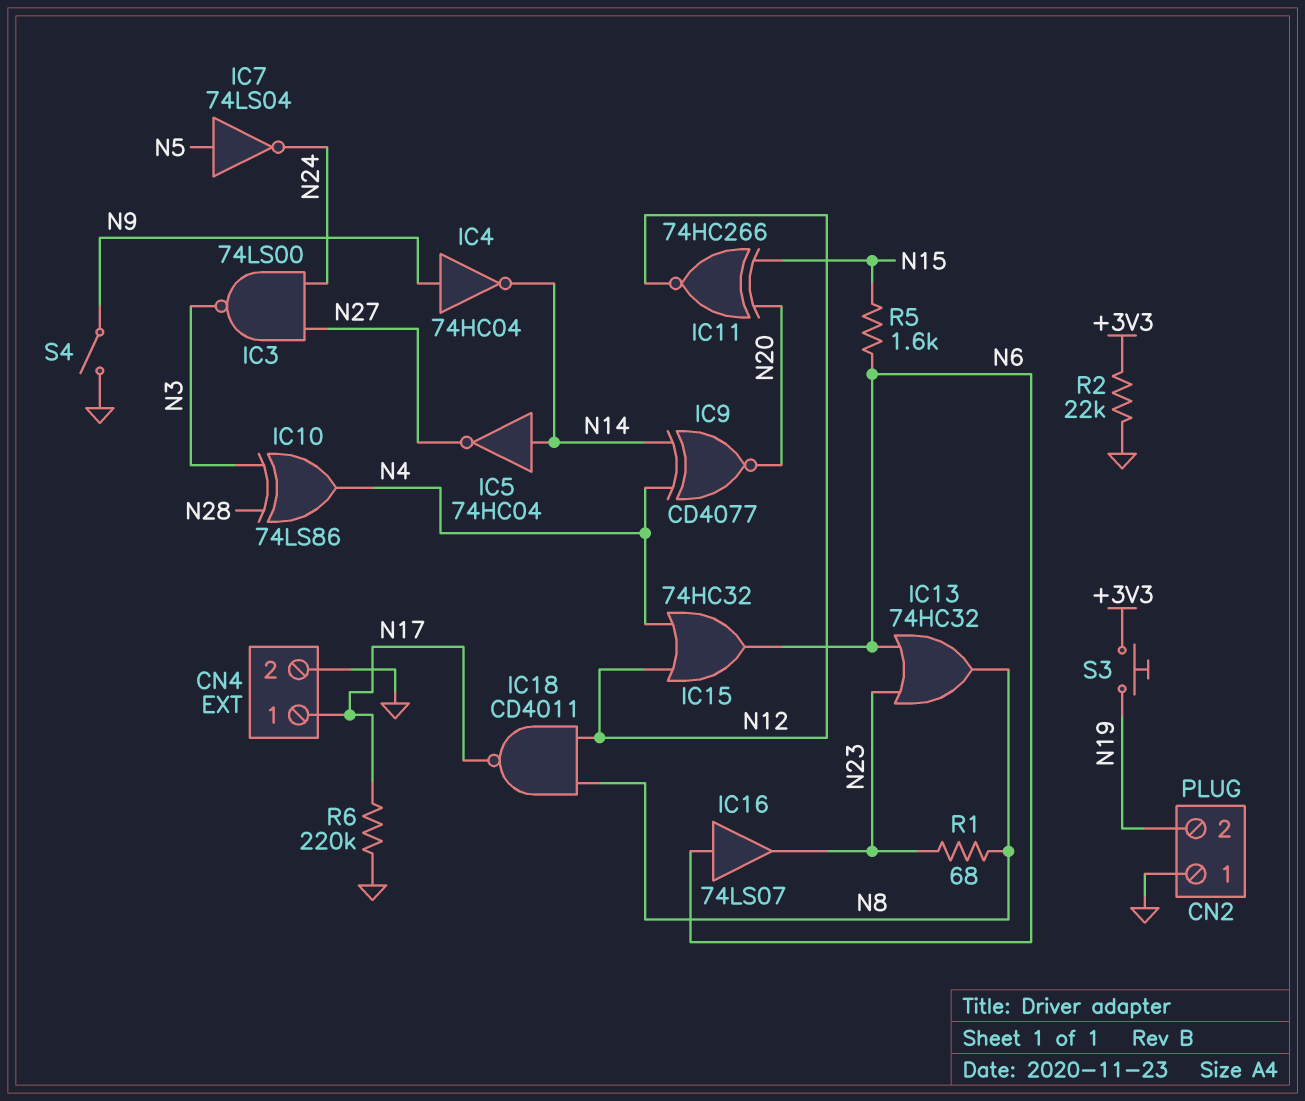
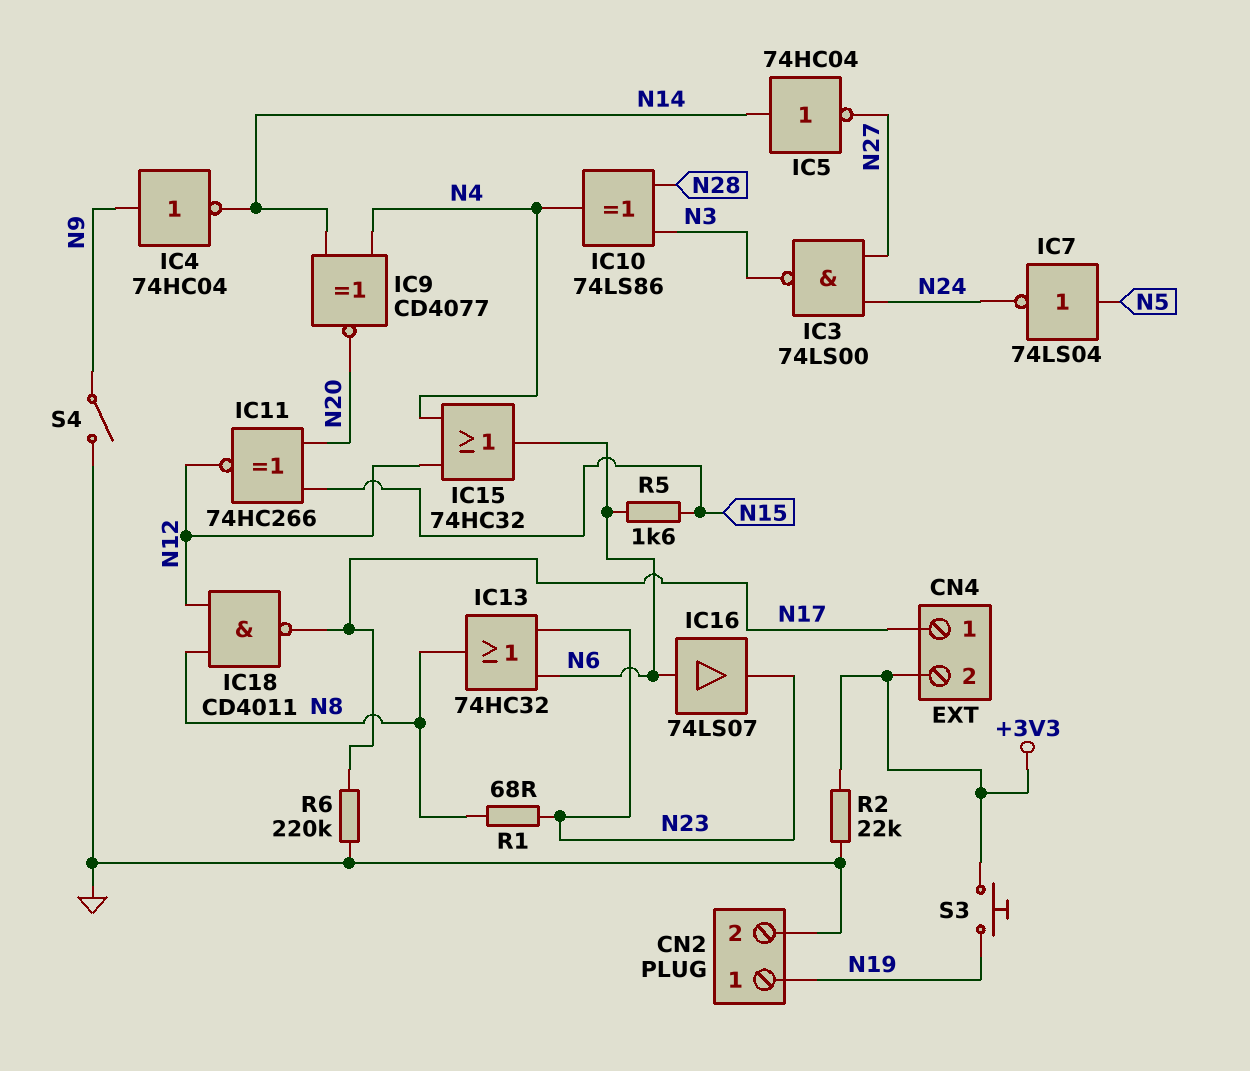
CN2 pin 1: GND -> N19
CN2 pin 2: N19 -> GND
CN4 pin 2: GND -> +3V3

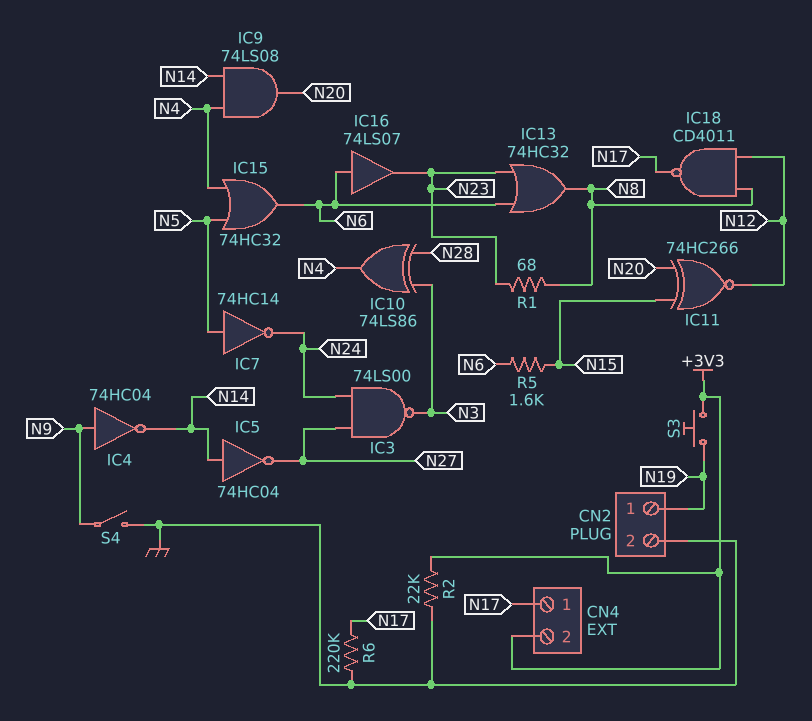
IC7: NOT 74LS04 (in N5, out N24) -> NOT 74HC14 (in N5, out N24)
IC9: XNOR CD4077 (in N4, in N14, out N20) -> AND 74LS08 (in N4, in N14, out N20)
IC15: OR 74HC32 (in N4, in N12, out N6) -> OR 74HC32 (in N4, in N5, out N6)

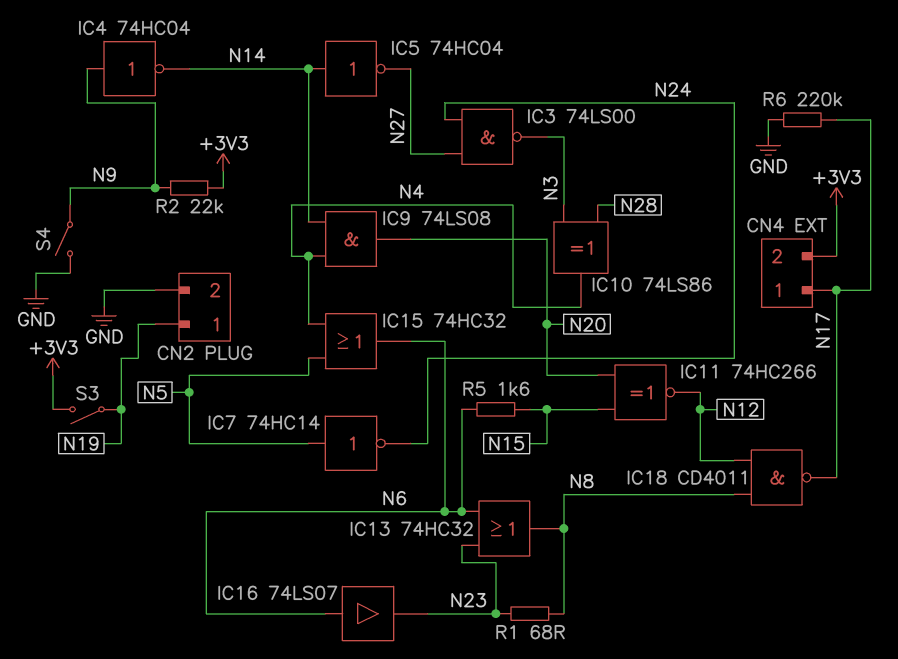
R2: 22k (+3V3, GND) -> 22k (+3V3, N9)
S3: button (+3V3, N19) -> switch (+3V3, N19)

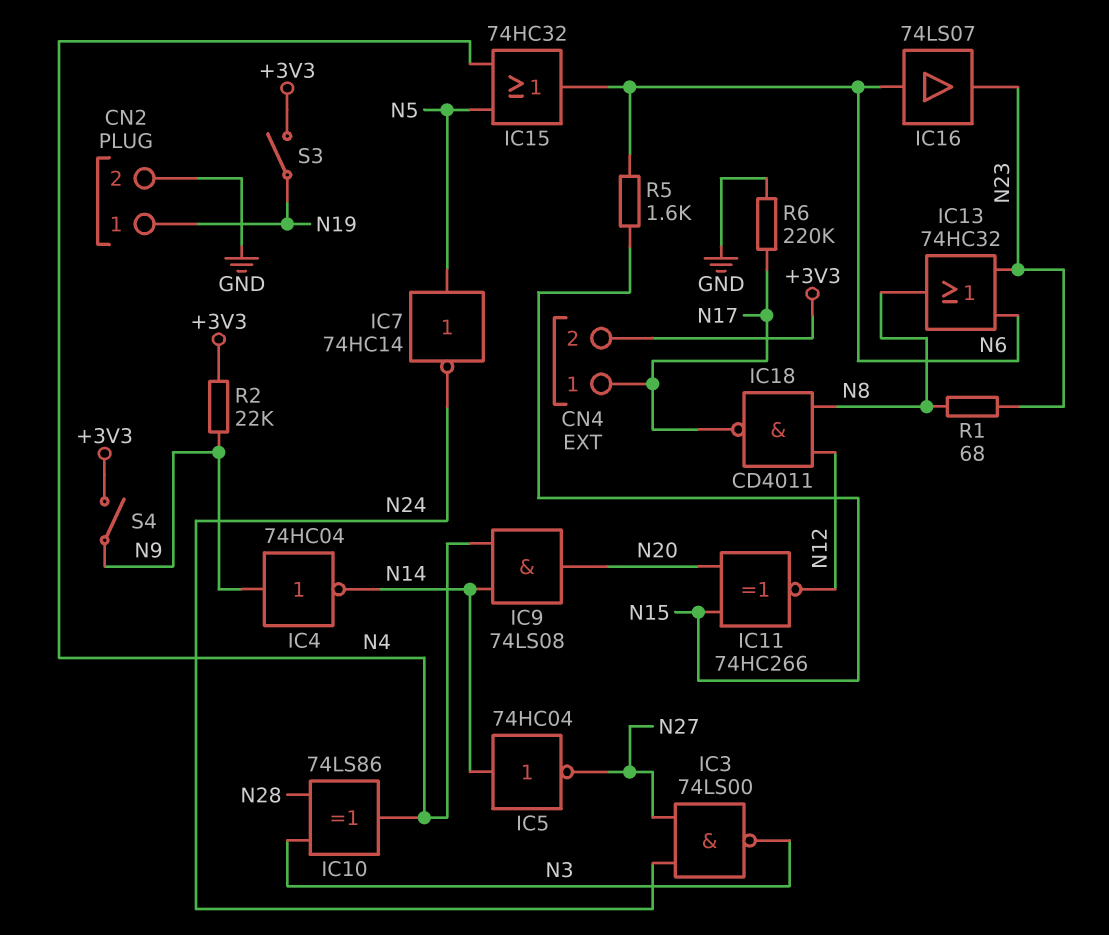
S4: switch (GND, N9) -> switch (+3V3, N9)

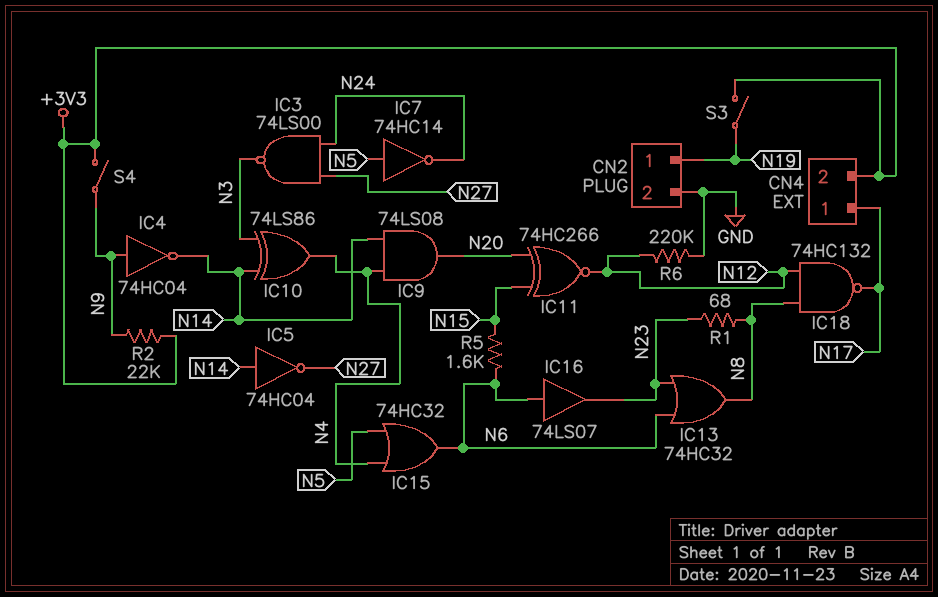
IC10: XOR 74LS86 (in N3, in N28, out N4) -> XOR 74LS86 (in N3, in N14, out N4)
IC18: NAND CD4011 (in N8, in N12, out N17) -> NAND 74HC132 (in N8, in N12, out N17)
R6: 220k (GND, N17) -> 220k (GND, N12)

